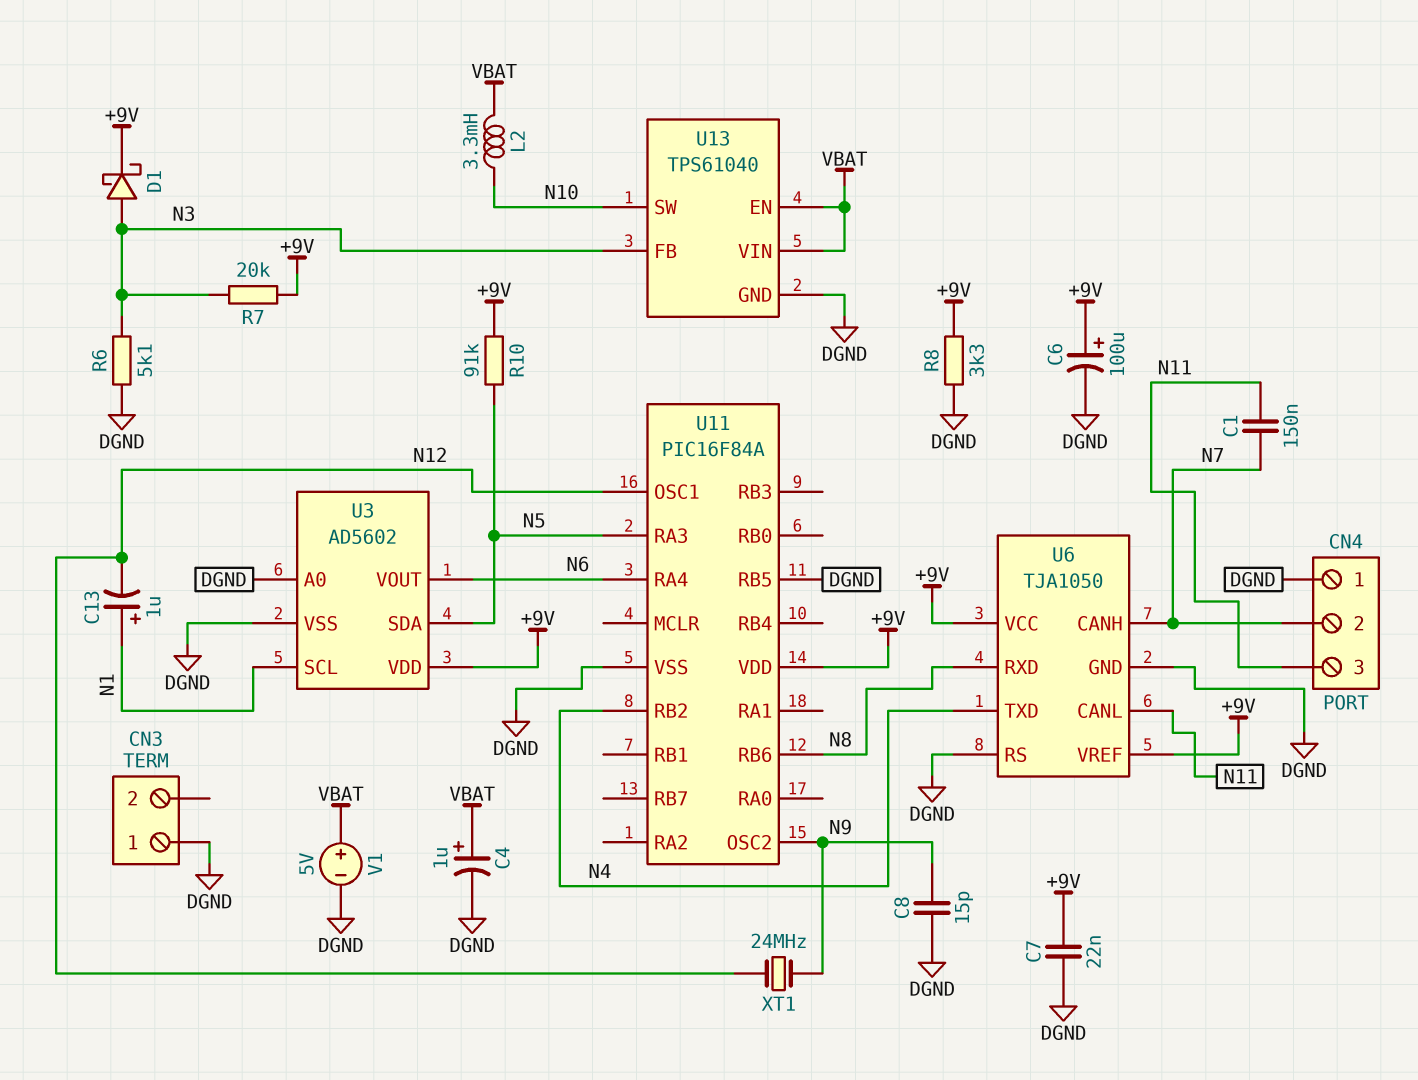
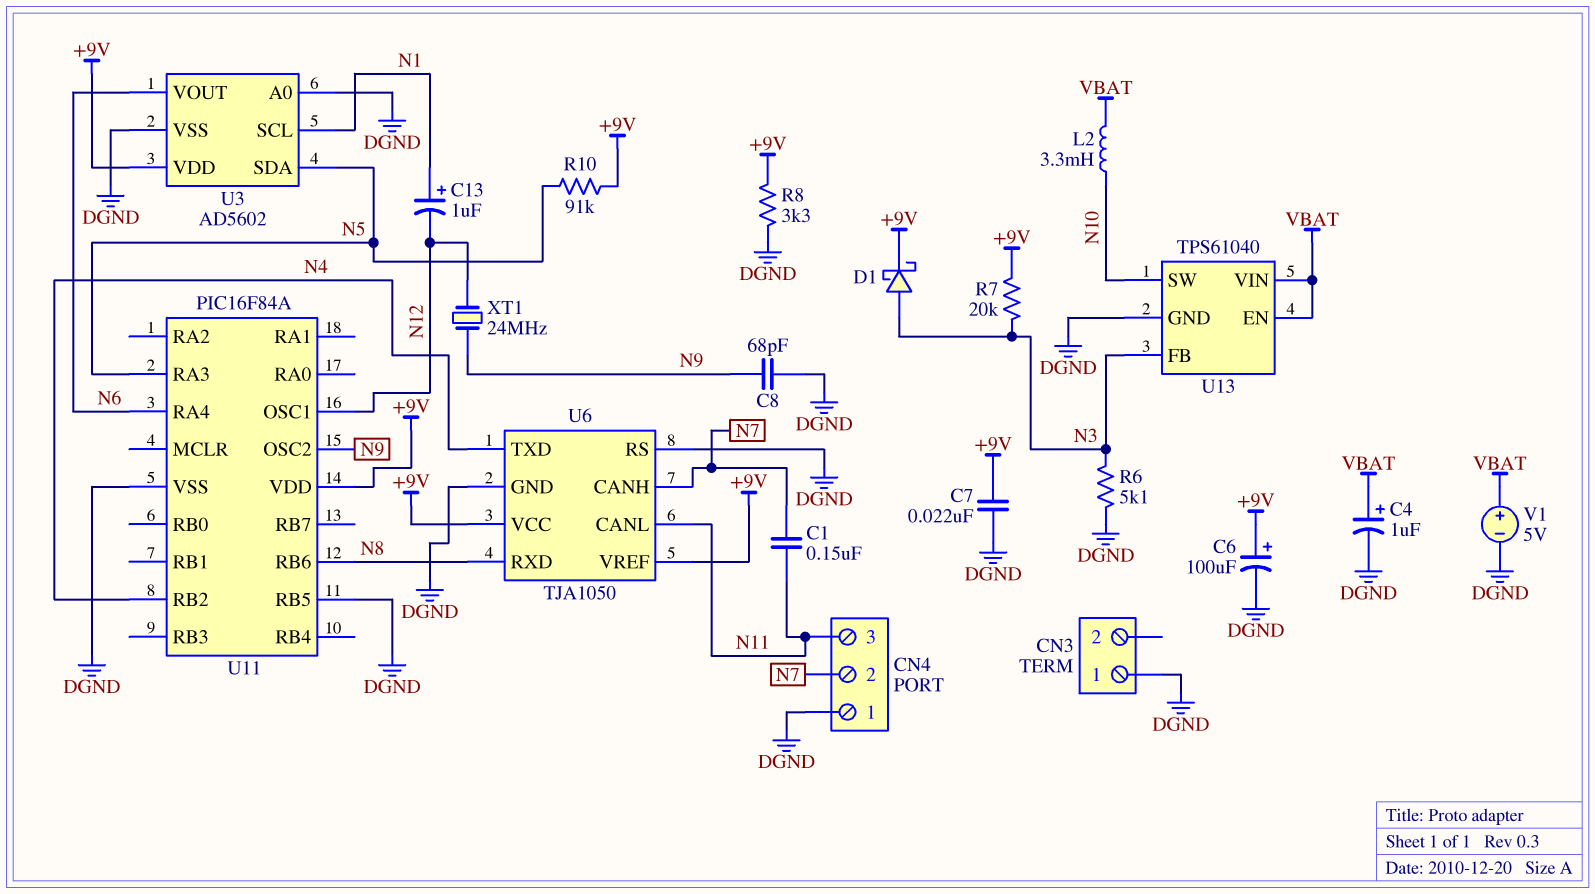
C8: 15pF (DGND, N9) -> 68pF (DGND, N9)

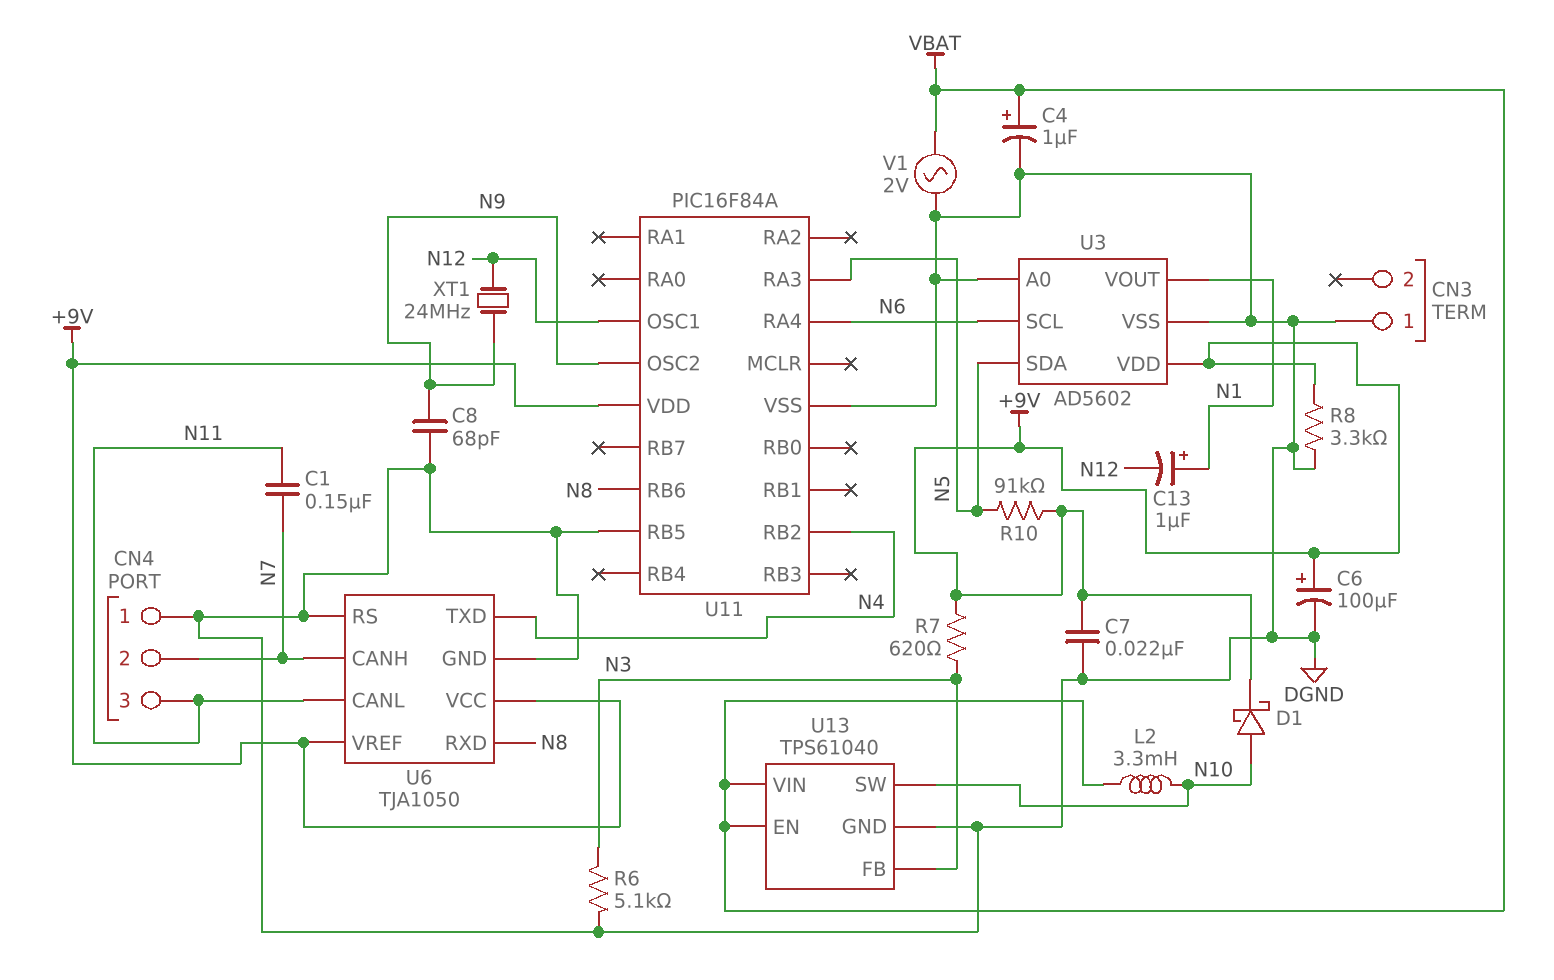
D1: schottky (A N3, K +9V) -> schottky (A N10, K +9V)
R7: 20k (+9V, N3) -> 620 (+9V, N3)
U3 pin SCL: N1 -> N6
U3 pin VOUT: N6 -> N1
V1: 5V (plus VBAT, minus DGND) -> AC 2V (DGND, VBAT)

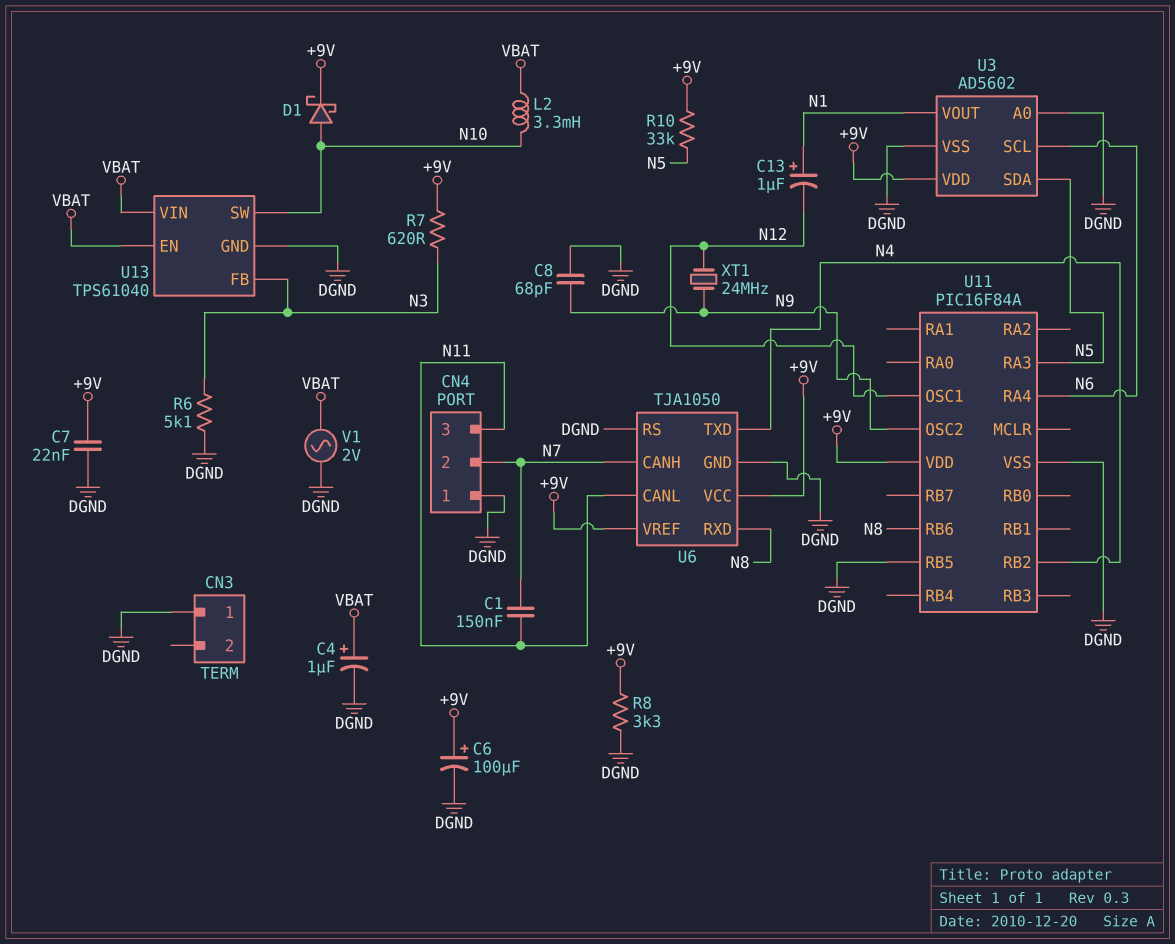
R10: 91k (+9V, N5) -> 33k (+9V, N5)

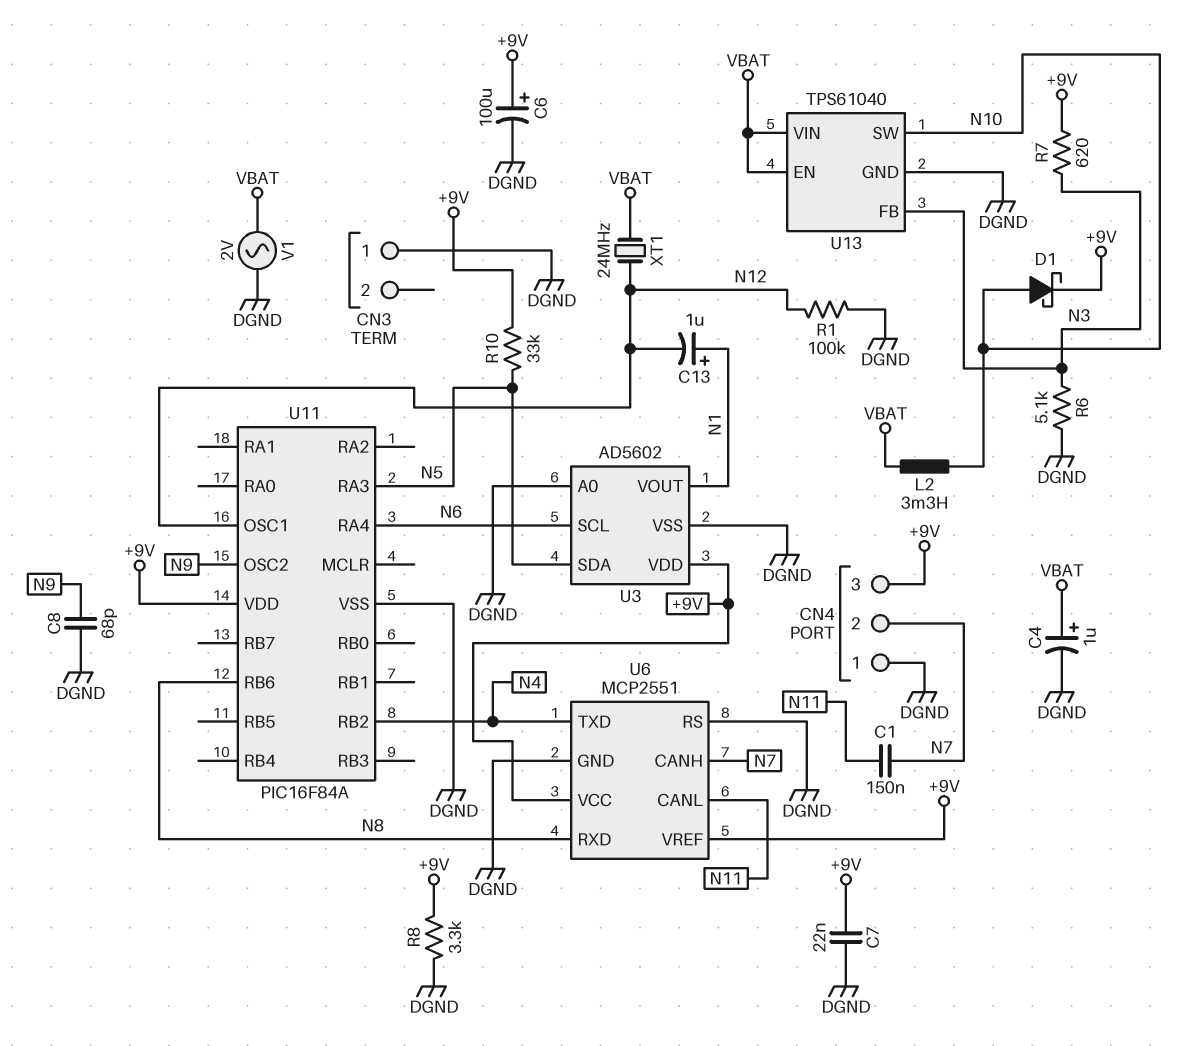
CN4 pin 3: N11 -> +9V
R1: none -> 100k (DGND, N12)
U6: TJA1050 -> MCP2551
U11 pin RB5: DGND -> none
XT1: 24MHz (N9, N12) -> 24MHz (N12, VBAT)

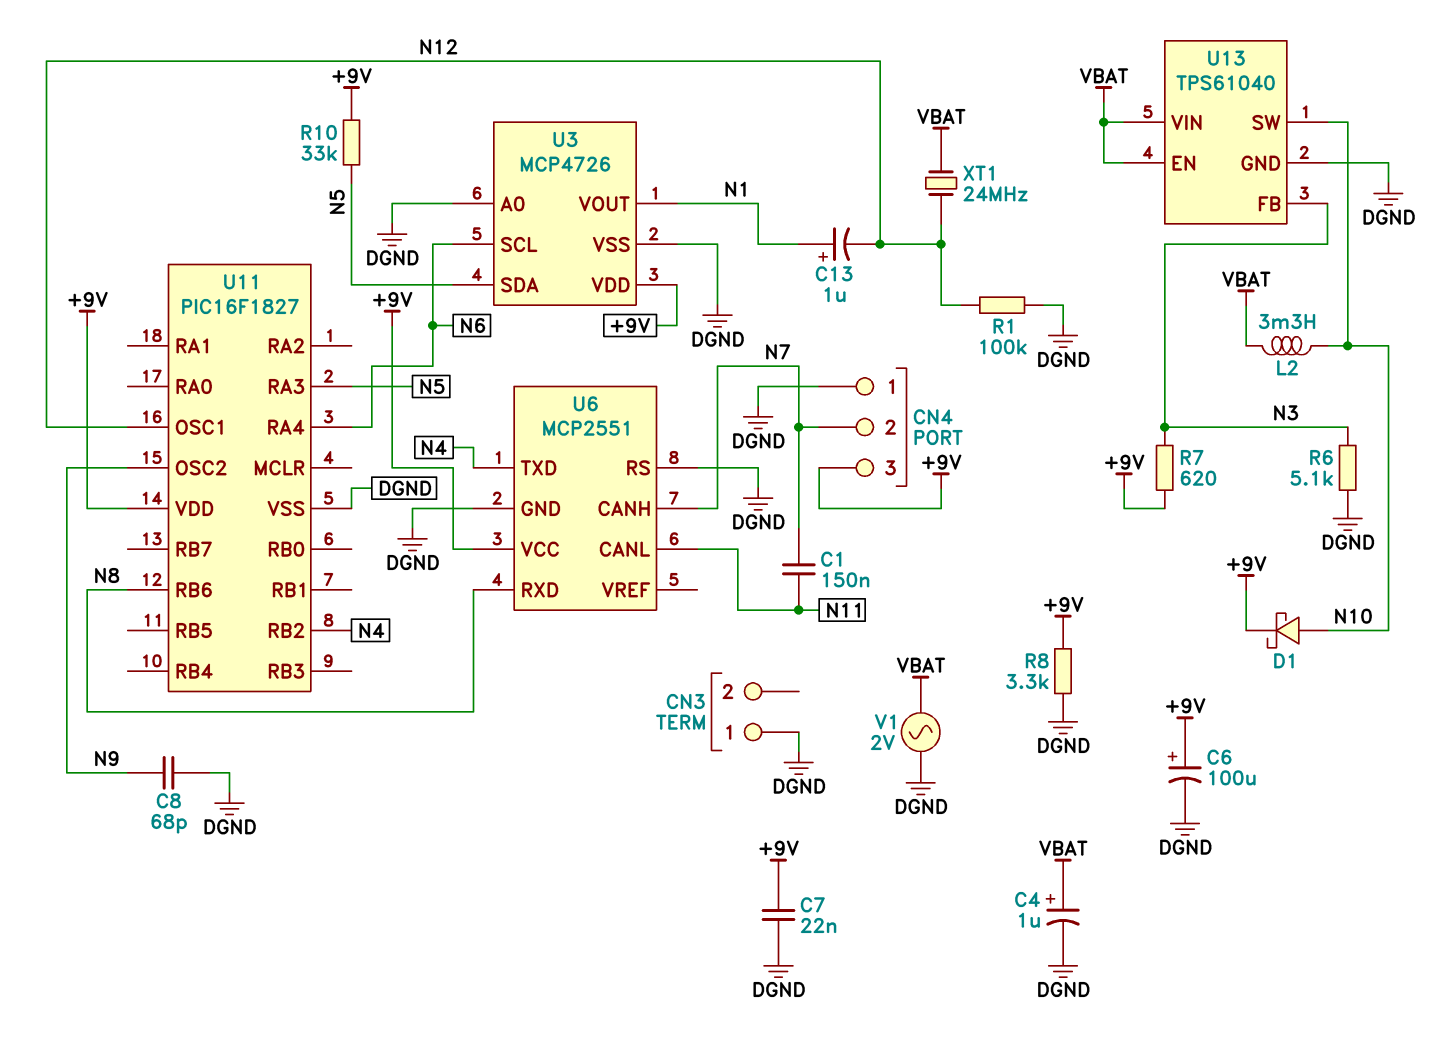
U3: AD5602 -> MCP4726
U6 pin VREF: +9V -> none
U11: PIC16F84A -> PIC16F1827

